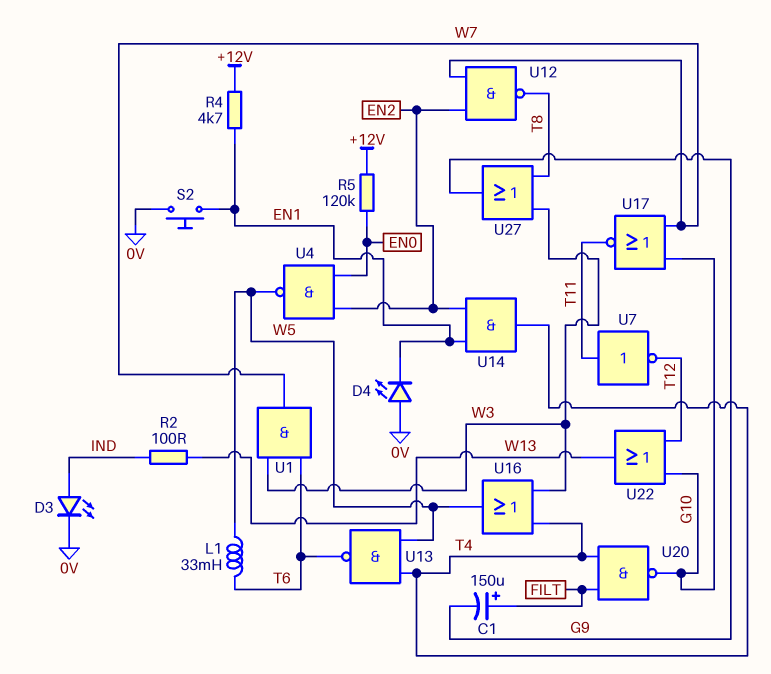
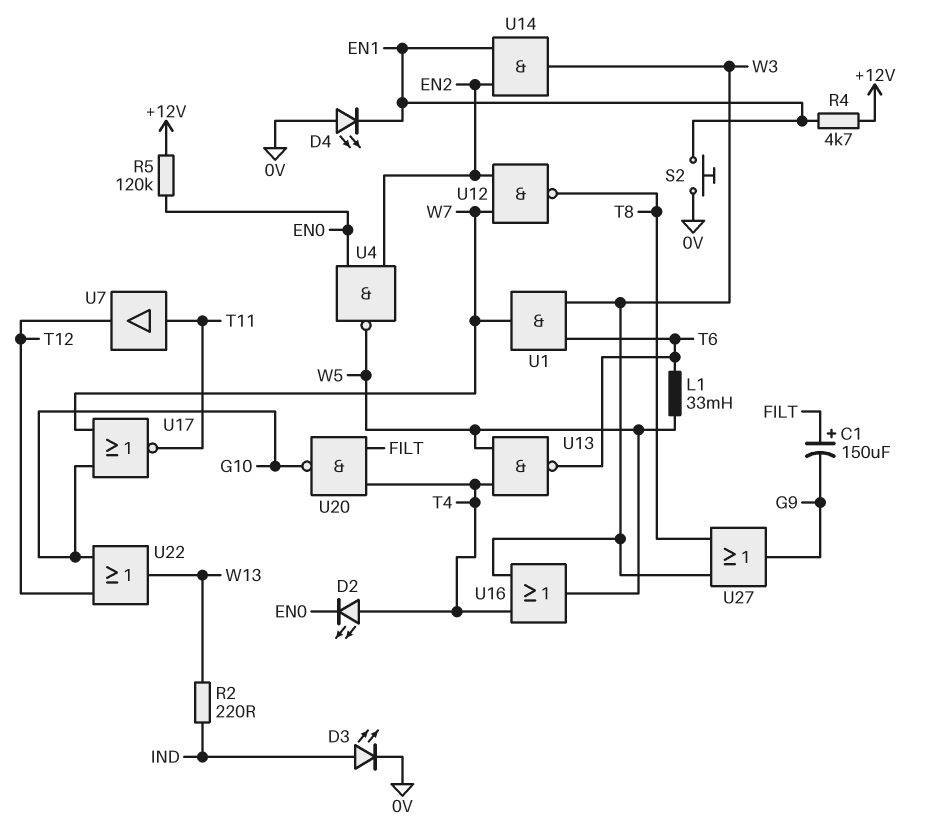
D2: none -> LED (A T4, K EN0)
R2: 100 (IND, W13) -> 220 (IND, W13)
U7: NOT (in T11, out T12) -> buffer (in T11, out T12)
U14: AND (in EN1, in EN2, out T4) -> AND (in EN1, in EN2, out W3)

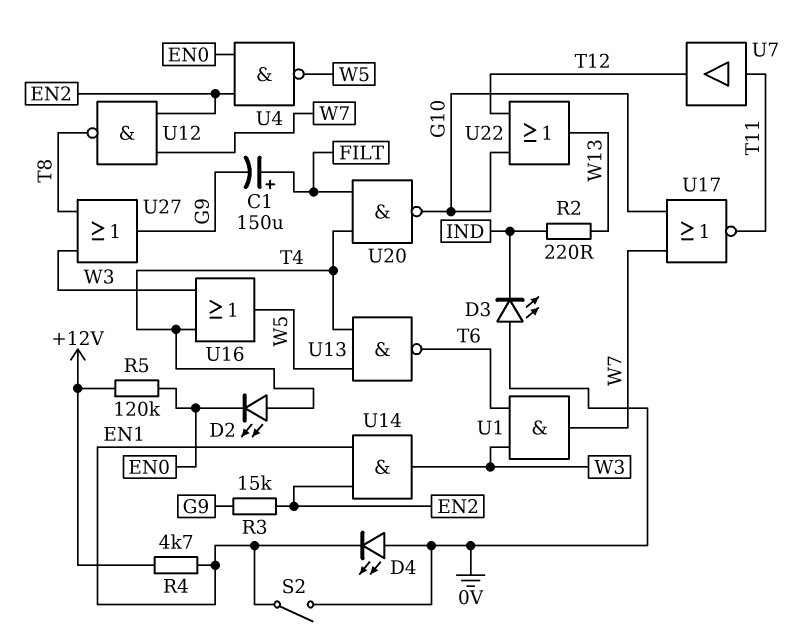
D3: LED (A IND, K 0V) -> LED (A 0V, K IND)
L1: 33mH (T6, W5) -> none
R3: none -> 15k (EN2, G9)
S2: button (0V, EN1) -> switch (0V, EN1)

